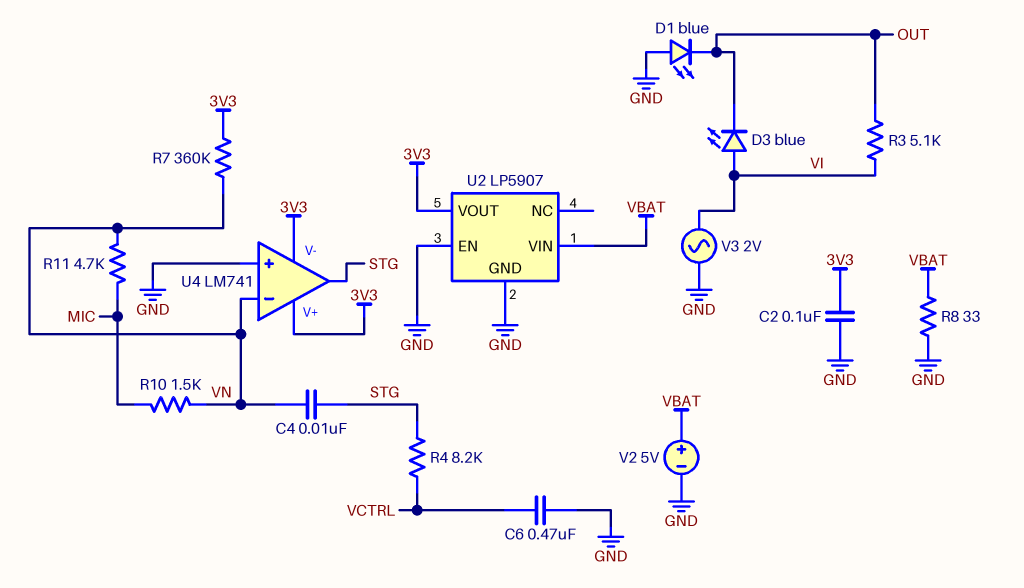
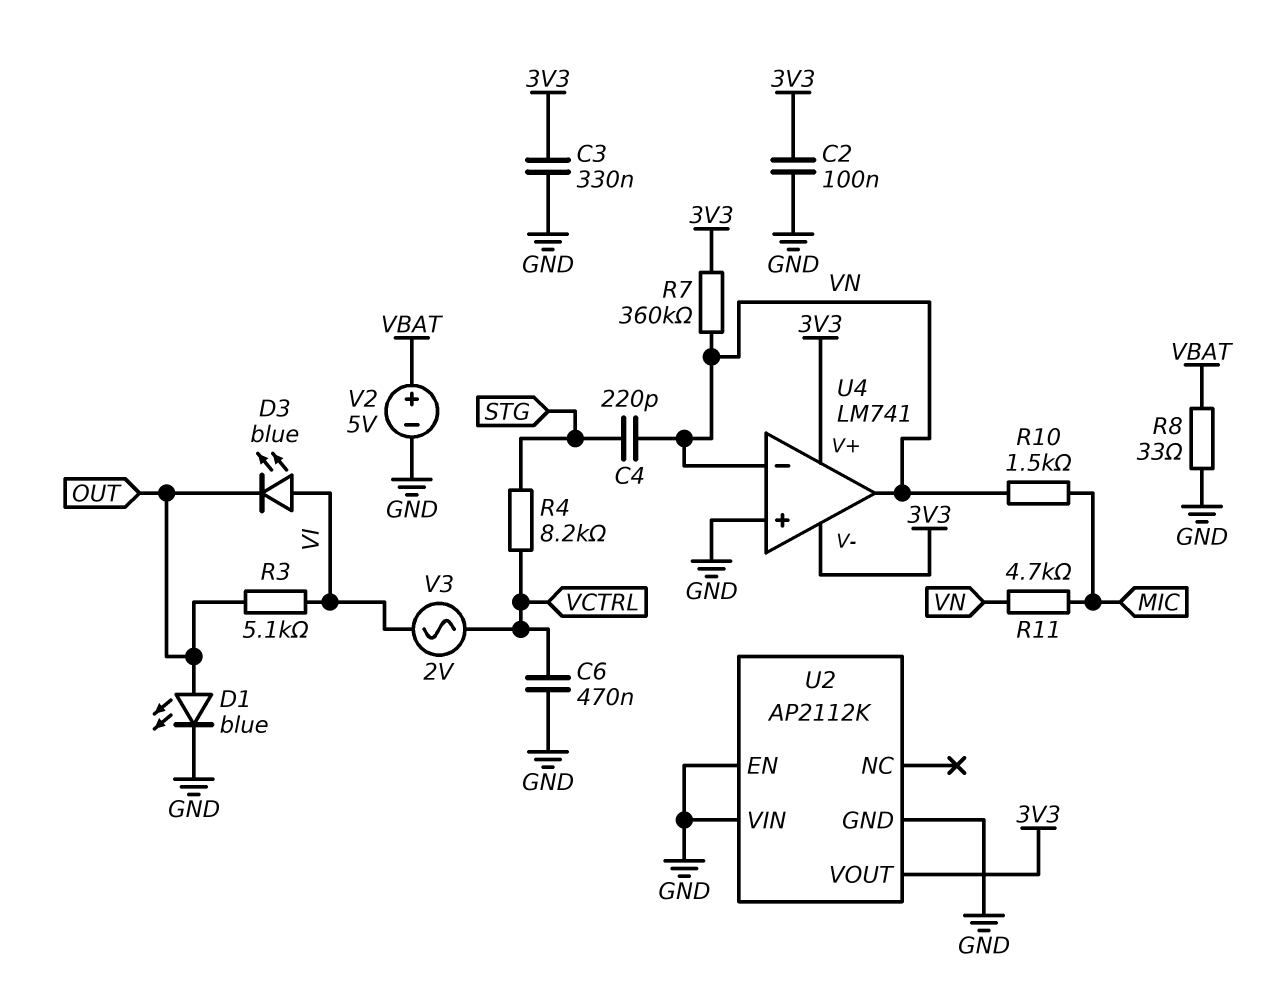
C3: none -> 330nF (3V3, GND)
C4: 10nF (STG, VN) -> 220pF (STG, VN)
D1: LED blue (A GND, K OUT) -> LED blue (A OUT, K GND)
U2: LP5907 -> AP2112K
U2 pin VIN: VBAT -> GND
U4 pin out: STG -> VN
V3: AC 2V (GND, VI) -> AC 2V (VCTRL, VI)

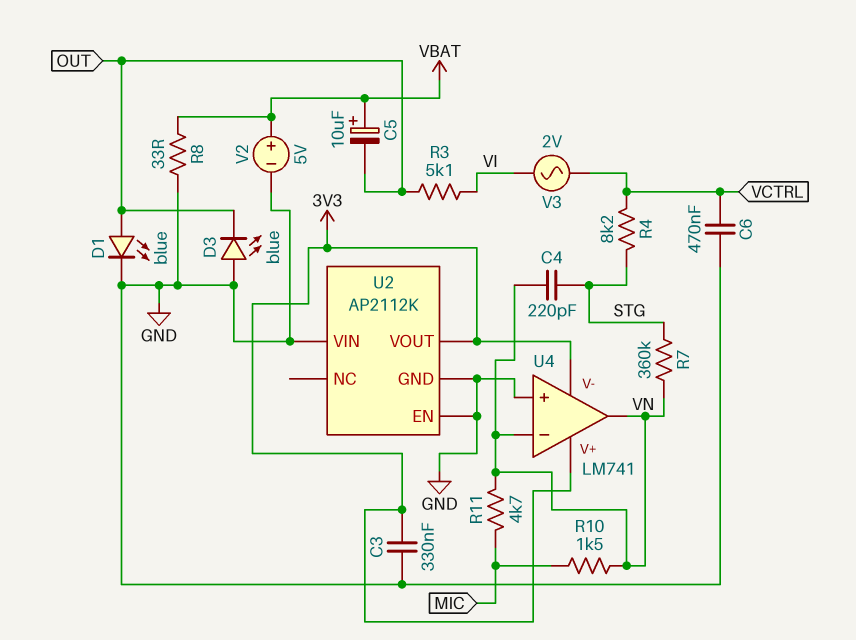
C2: 100nF (3V3, GND) -> none
C5: none -> 10uF (plus VBAT, minus OUT)
D3: LED blue (A VI, K OUT) -> LED blue (A GND, K OUT)
R7: 360k (3V3, VN) -> 360k (STG, VN)

